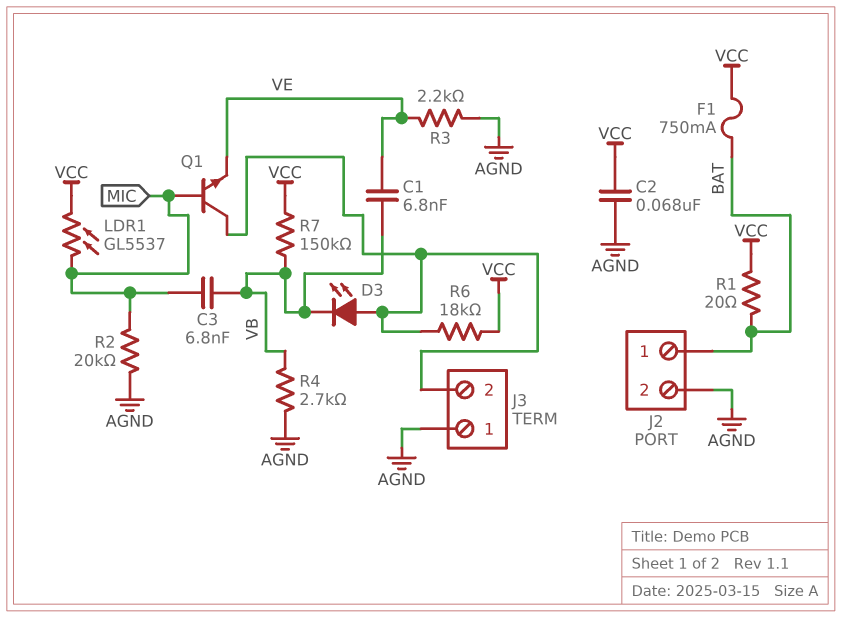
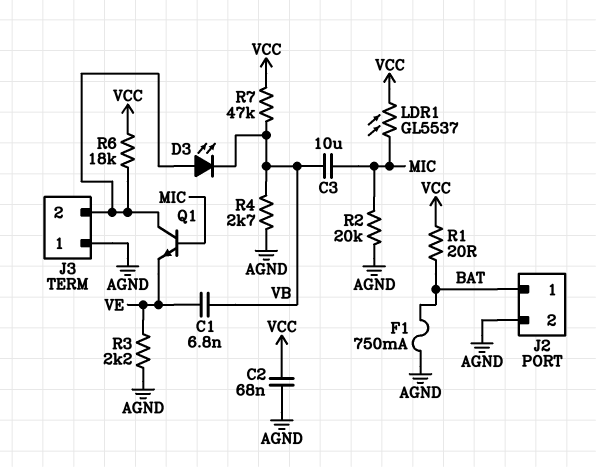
C3: 6.8nF (MIC, VB) -> 10uF (MIC, VB)
F1: 750mA (BAT, VCC) -> 750mA (AGND, BAT)
R7: 150k (VB, VCC) -> 47k (VB, VCC)

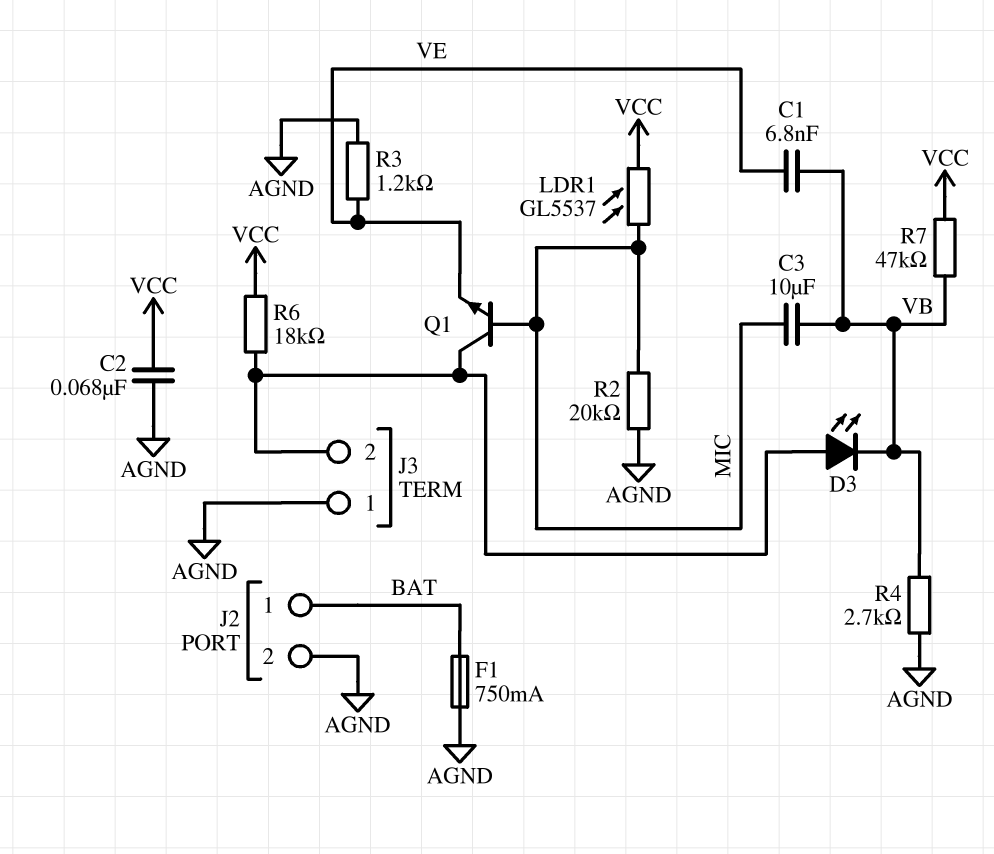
R1: 20 (BAT, VCC) -> none
R3: 2.2k (AGND, VE) -> 1.2k (AGND, VE)

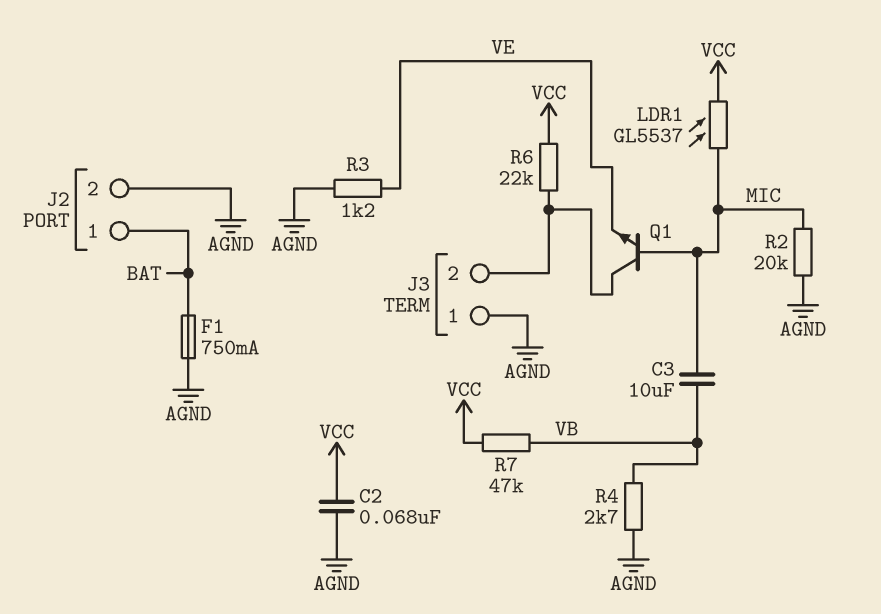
C1: 6.8nF (VB, VE) -> none
D3: LED (A J3/2, K VB) -> none
R6: 18k (J3/2, VCC) -> 22k (J3/2, VCC)

